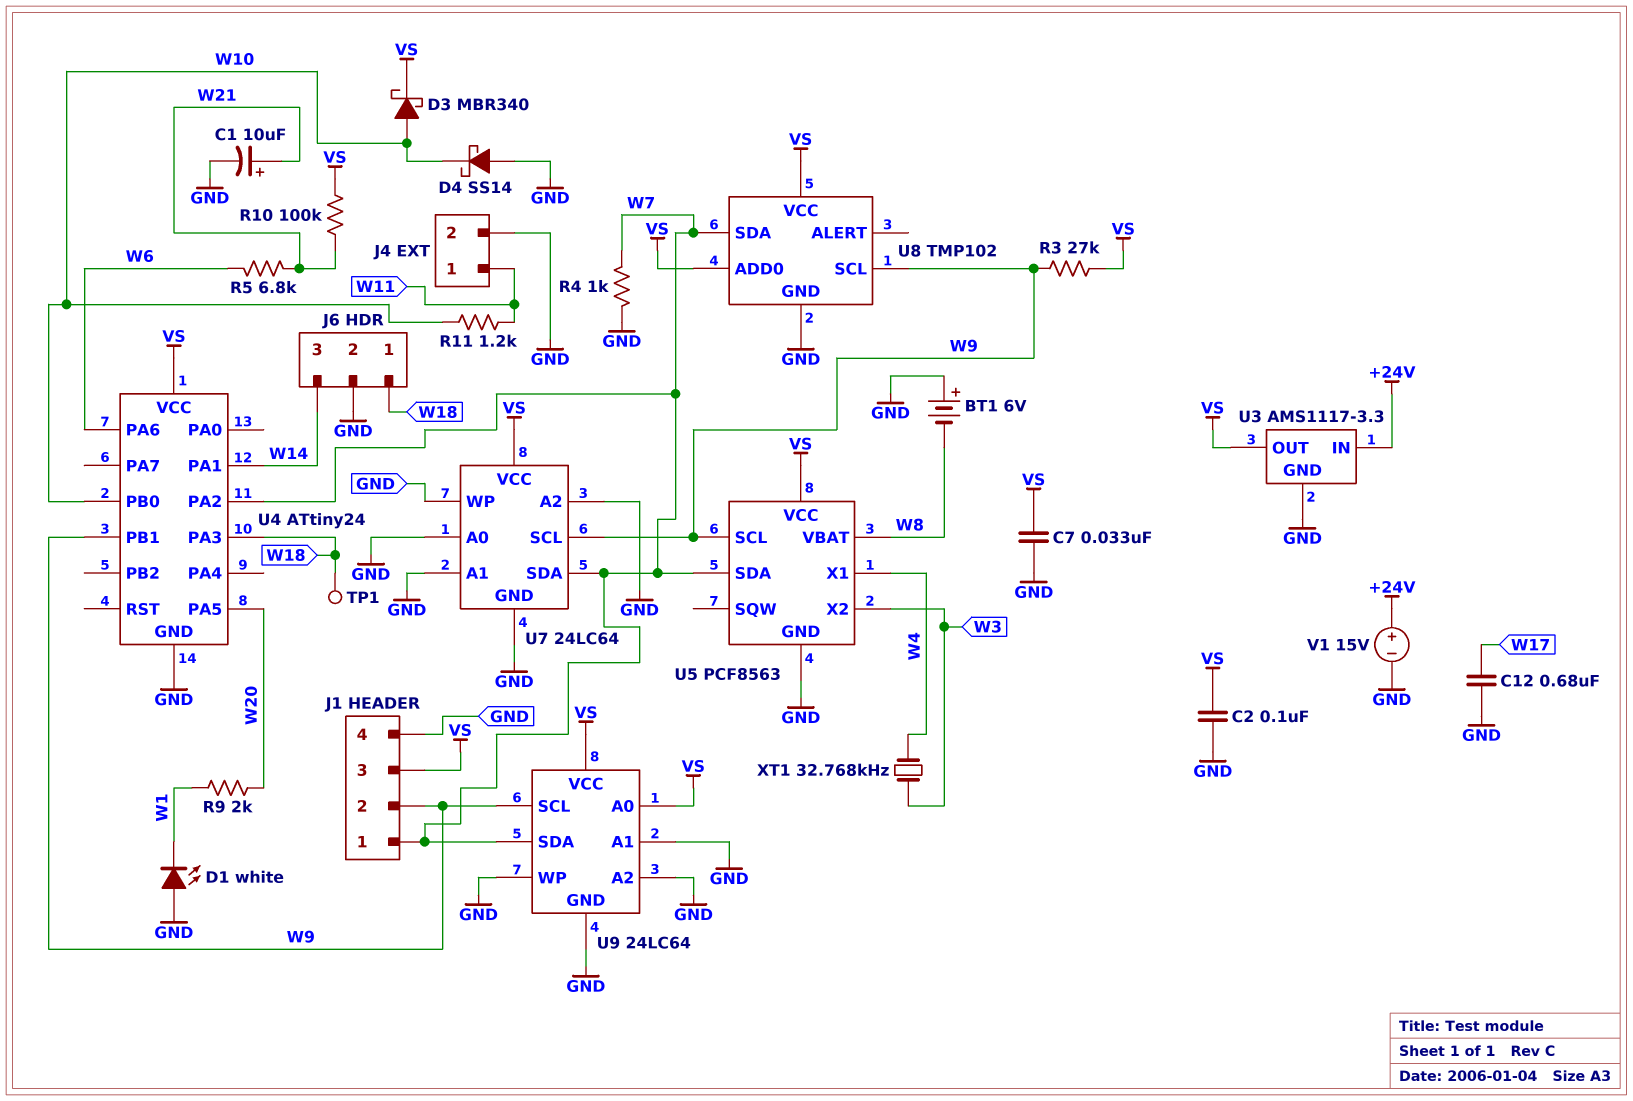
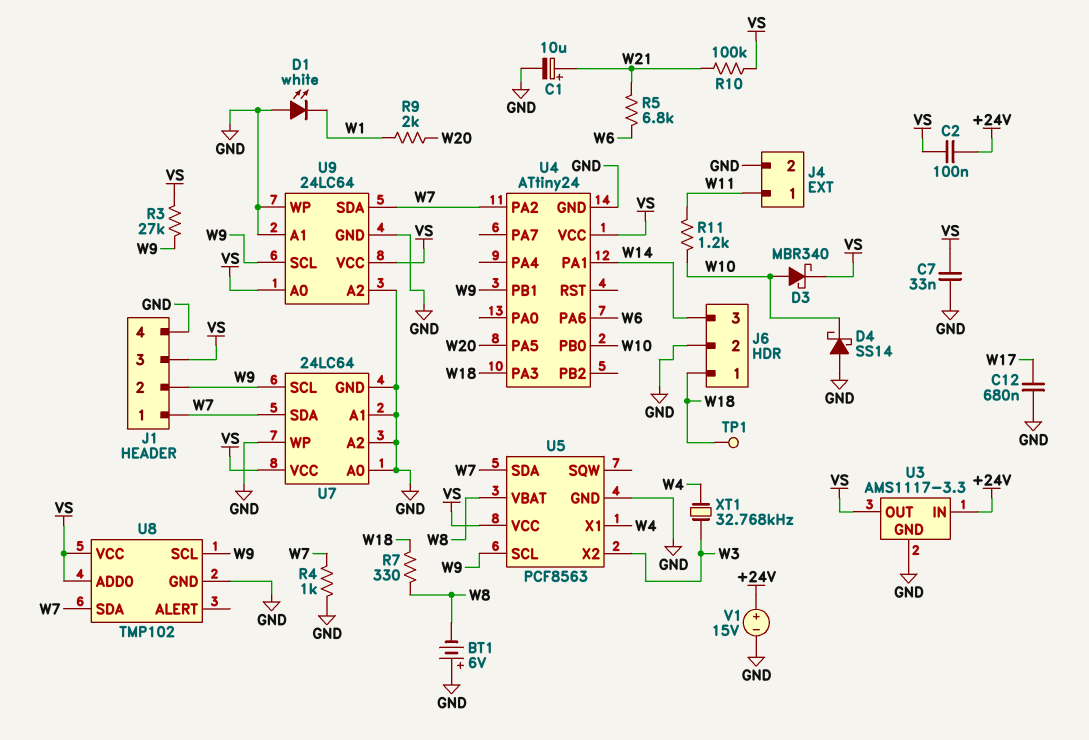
C2: 100nF (GND, VS) -> 100nF (+24V, VS)
R7: none -> 330 (W8, W18)

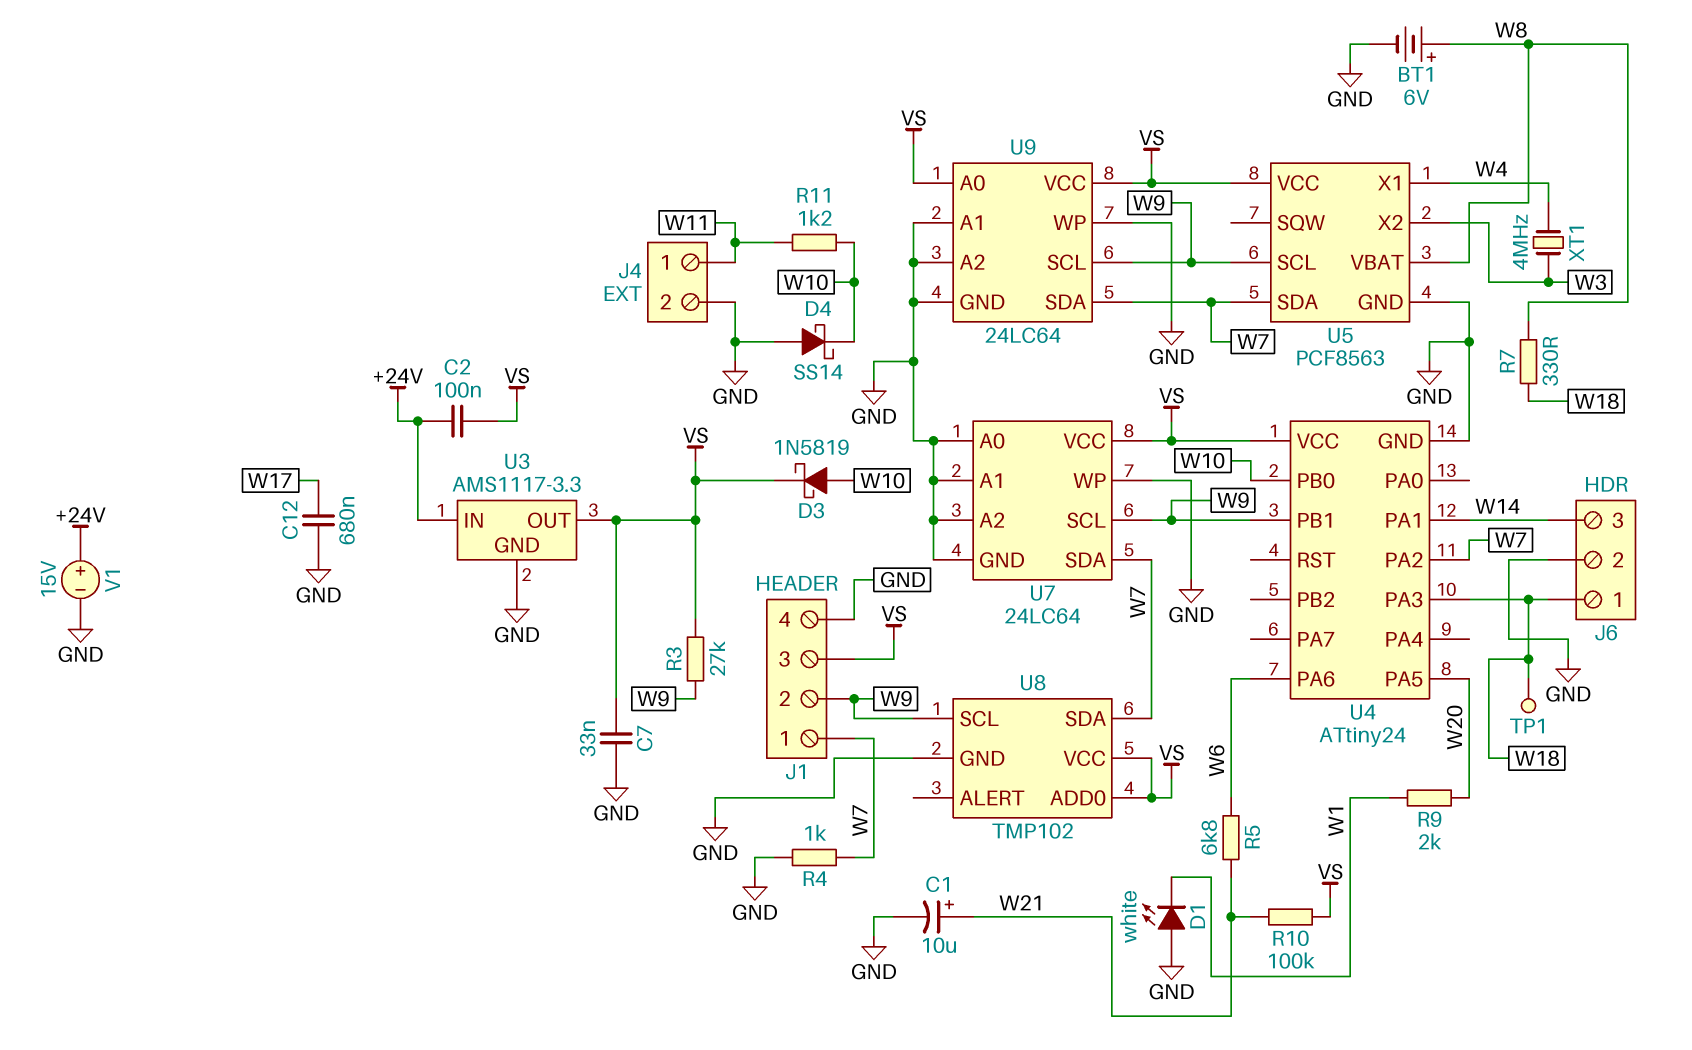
BT1: 6V (plus GND, minus W8) -> 6V (plus W8, minus GND)
D3: schottky MBR340 (A W10, K VS) -> schottky 1N5819 (A W10, K VS)
XT1: 32.768kHz (W3, W4) -> 4MHz (W3, W4)

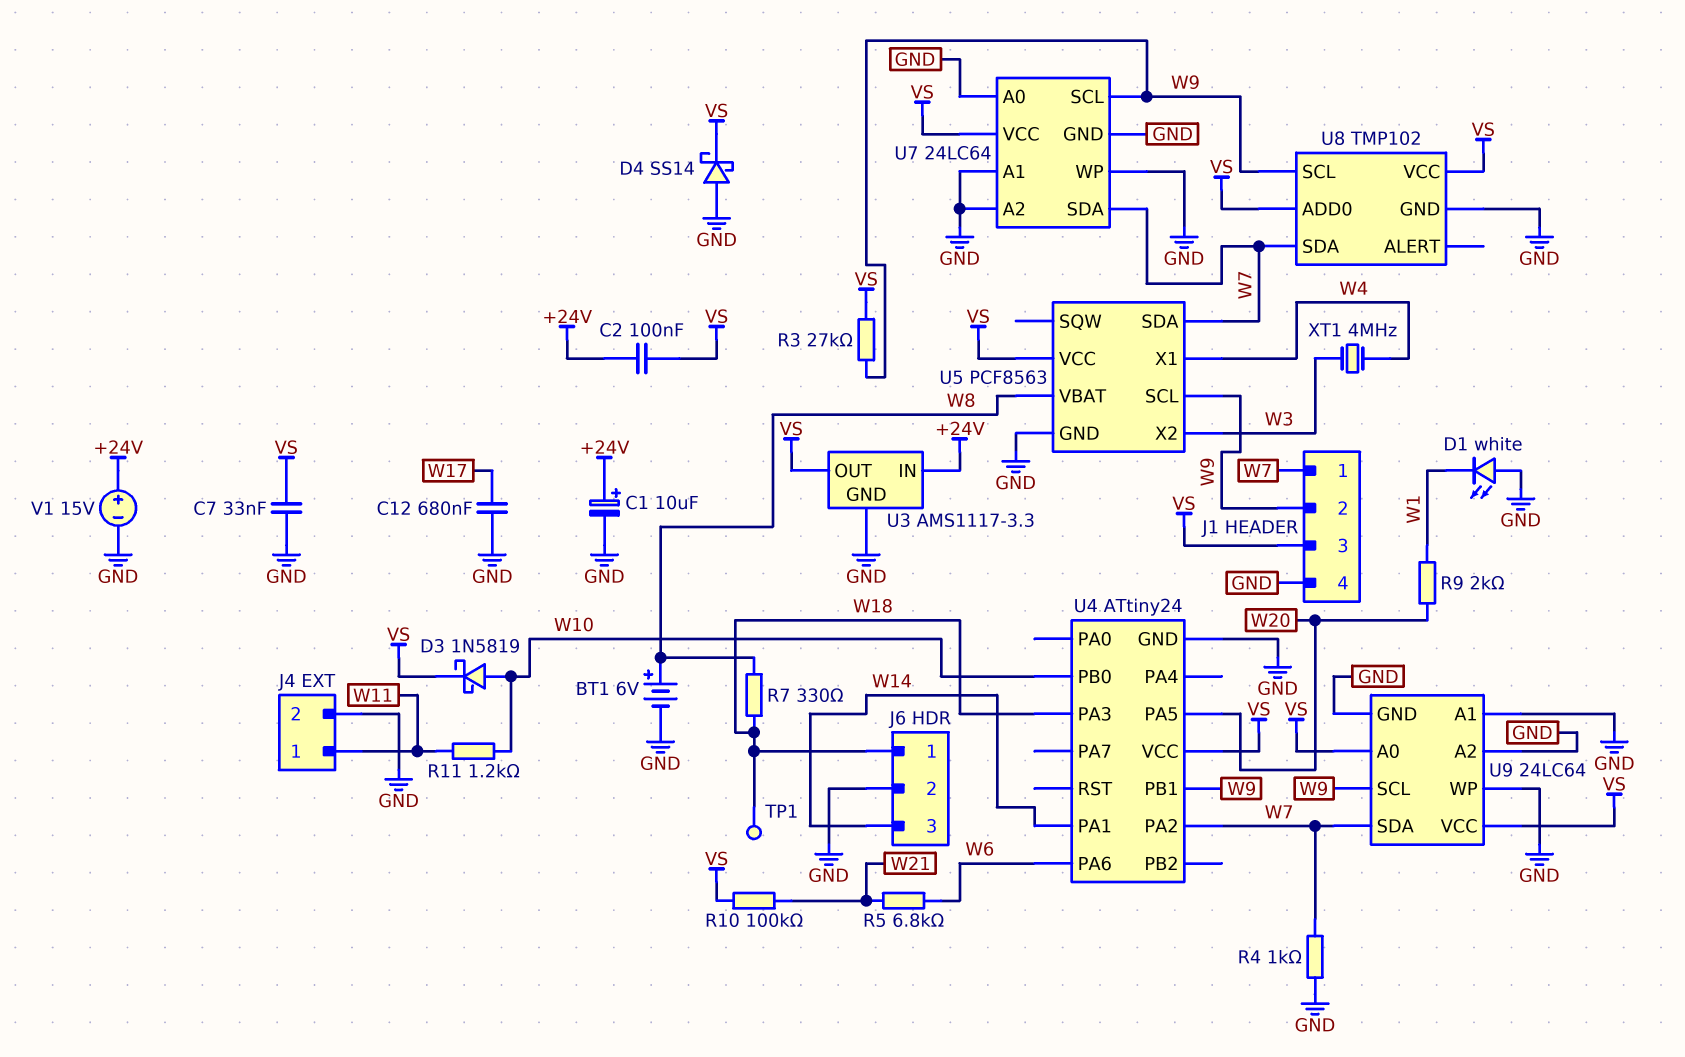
C1: 10uF (plus W21, minus GND) -> 10uF (plus +24V, minus GND)
D4: schottky SS14 (A GND, K W10) -> schottky SS14 (A GND, K VS)

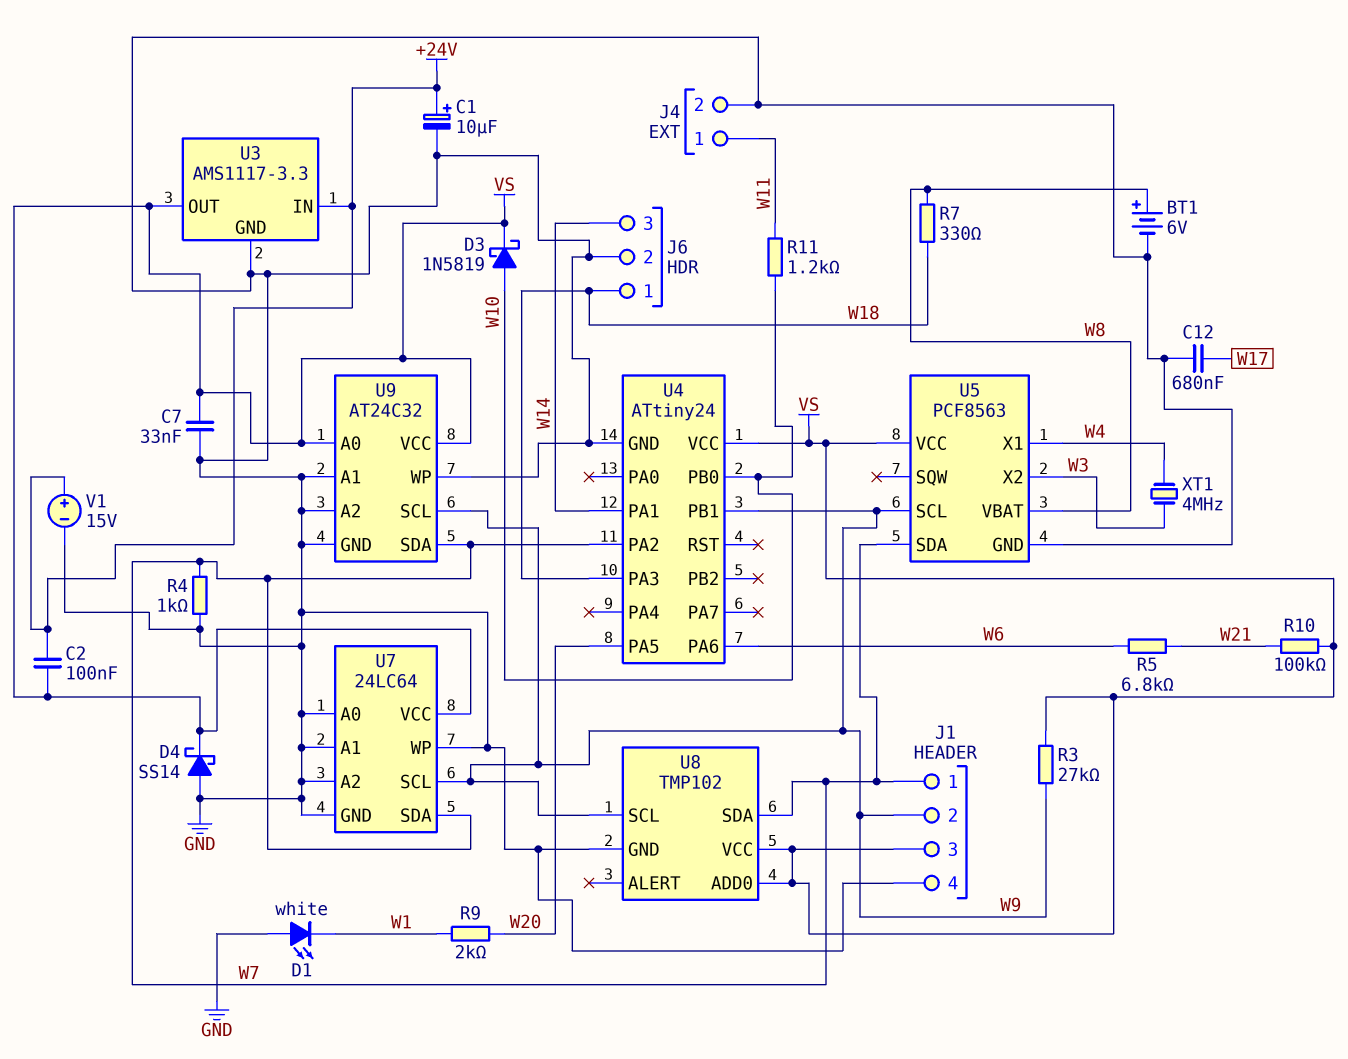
TP1: test point (W18) -> none
U9: 24LC64 -> AT24C32

